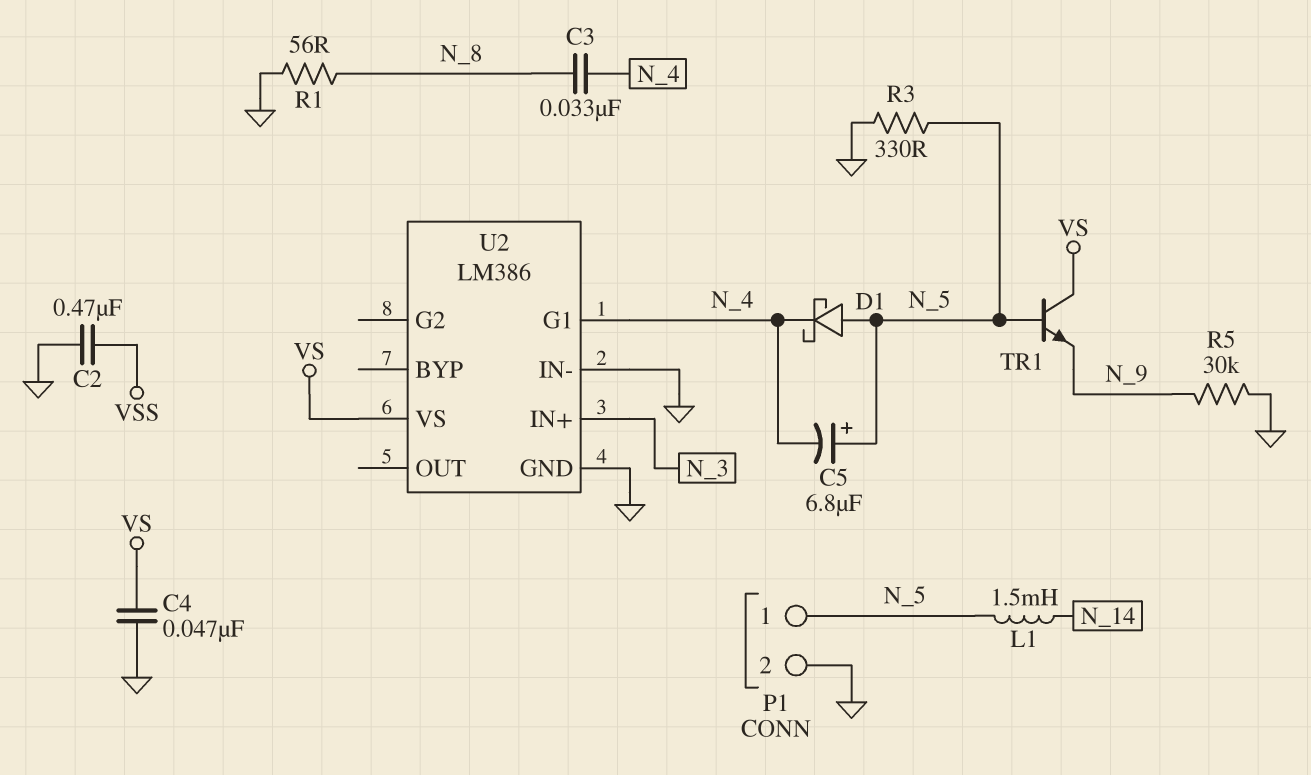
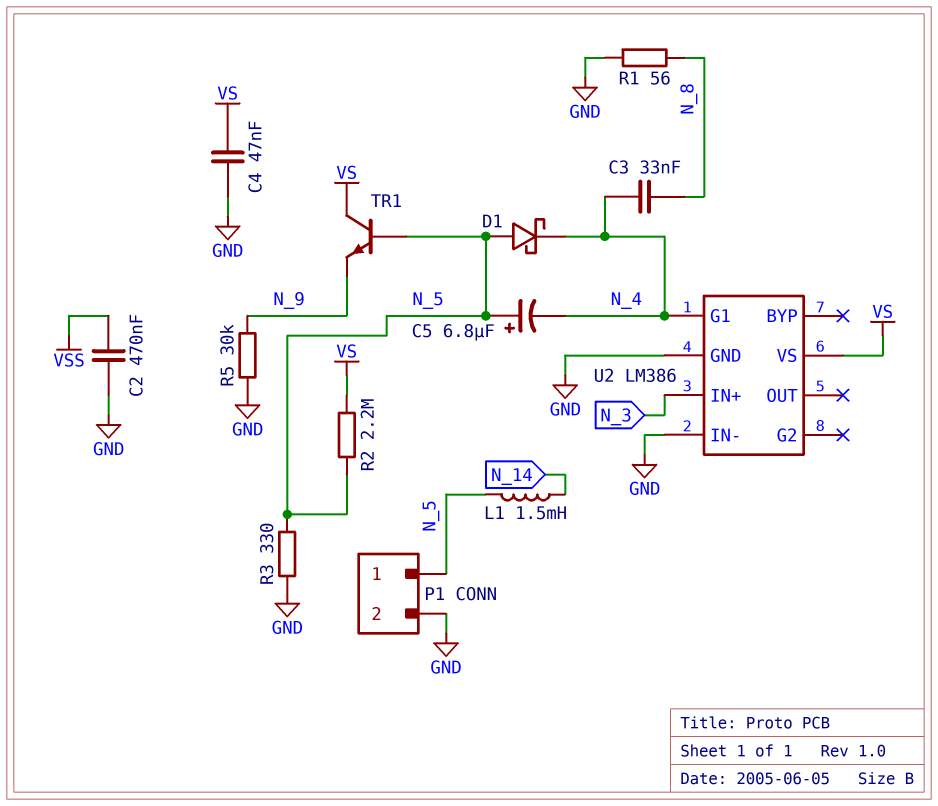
R2: none -> 2.2M (N_5, VS)

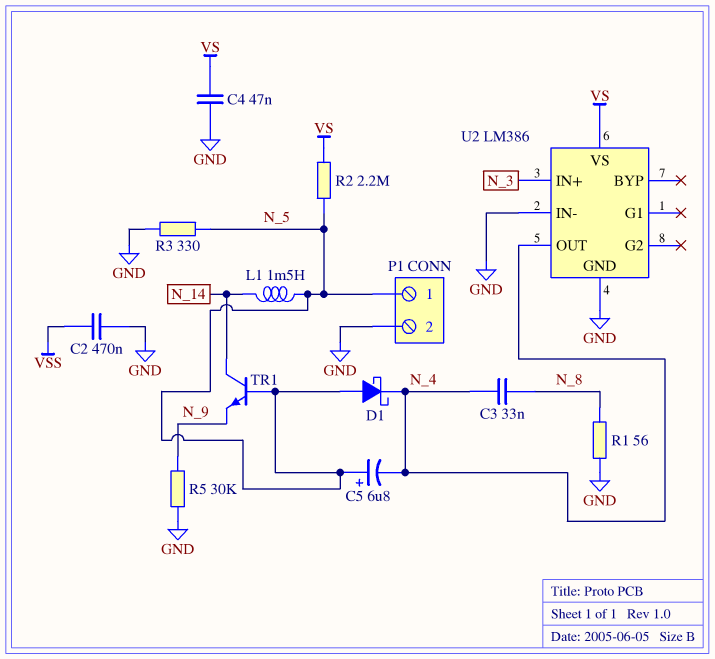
TR1: NPN (B N_5, C VS, E N_9) -> NPN (B N_5, C N_14, E N_9)
U2 pin G1: N_4 -> none
U2 pin OUT: none -> N_4

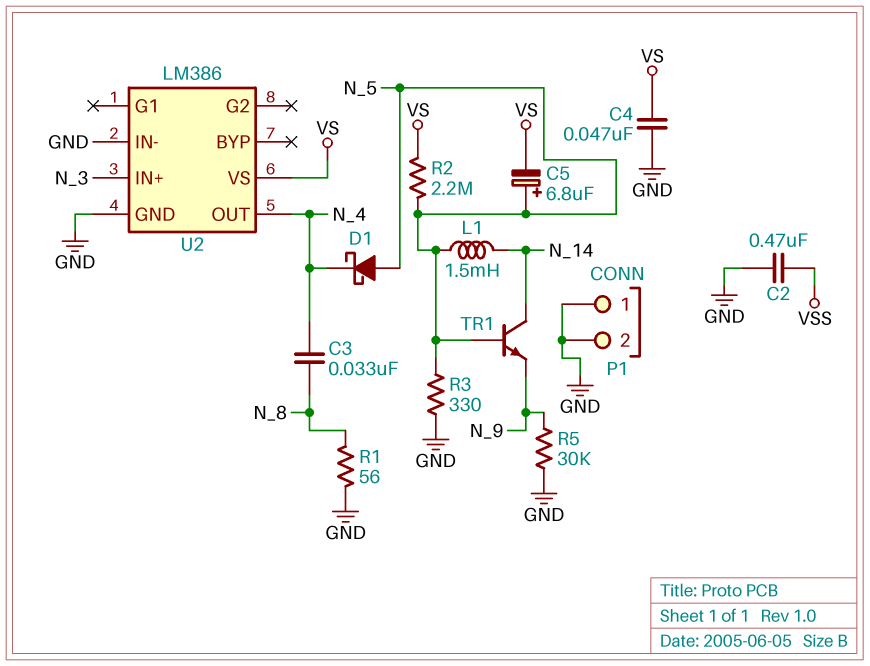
C5: 6.8uF (plus N_5, minus N_4) -> 6.8uF (plus N_5, minus VS)
P1 pin 1: N_5 -> GND

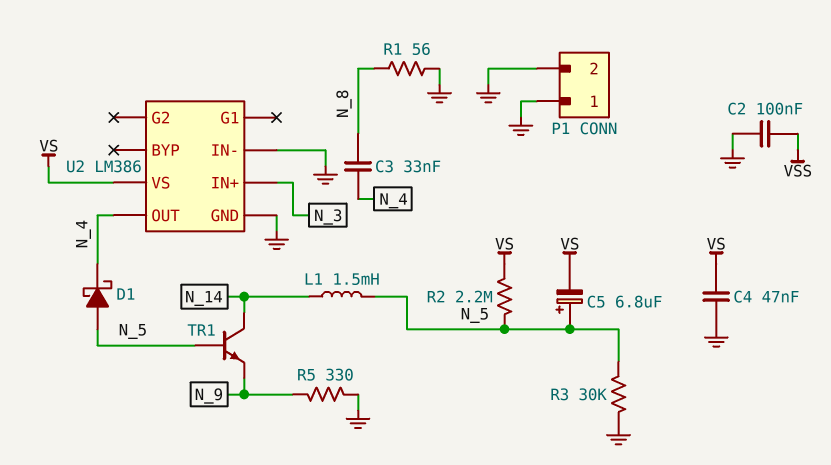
C2: 470nF (GND, VSS) -> 100nF (GND, VSS)
R3: 330 (GND, N_5) -> 30k (GND, N_5)
R5: 30k (GND, N_9) -> 330 (GND, N_9)

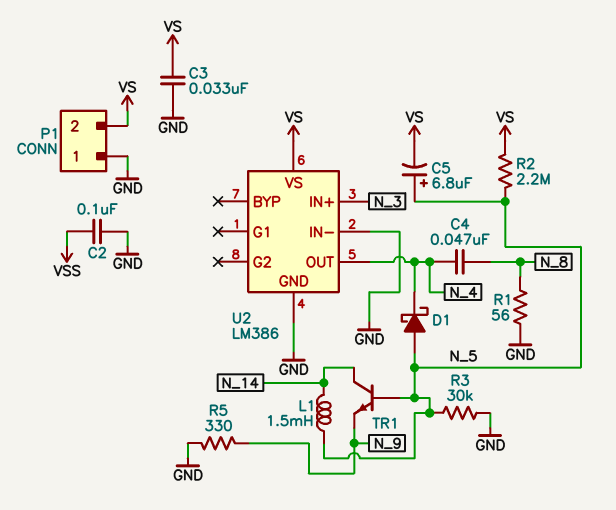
C3: 33nF (N_4, N_8) -> 33nF (GND, VS)
C4: 47nF (GND, VS) -> 47nF (N_4, N_8)
P1 pin 2: GND -> VS

